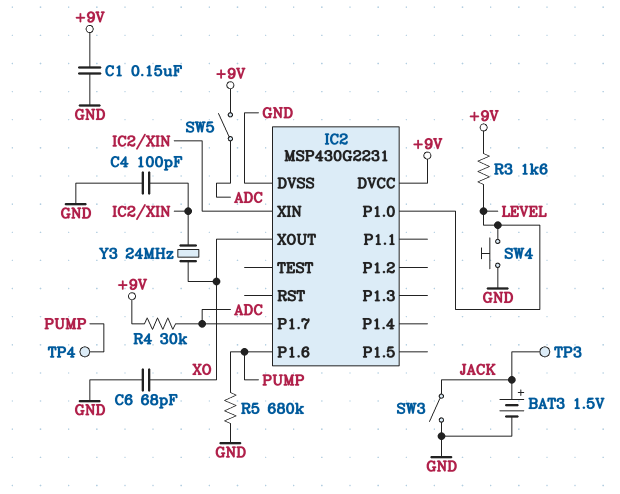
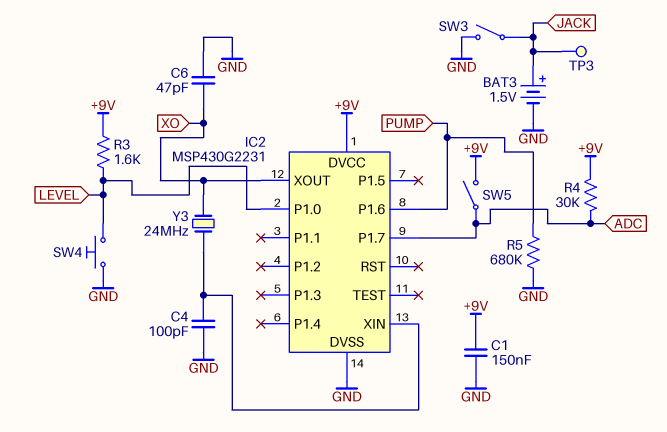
C6: 68pF (GND, XO) -> 47pF (GND, XO)
TP4: test point (PUMP) -> none

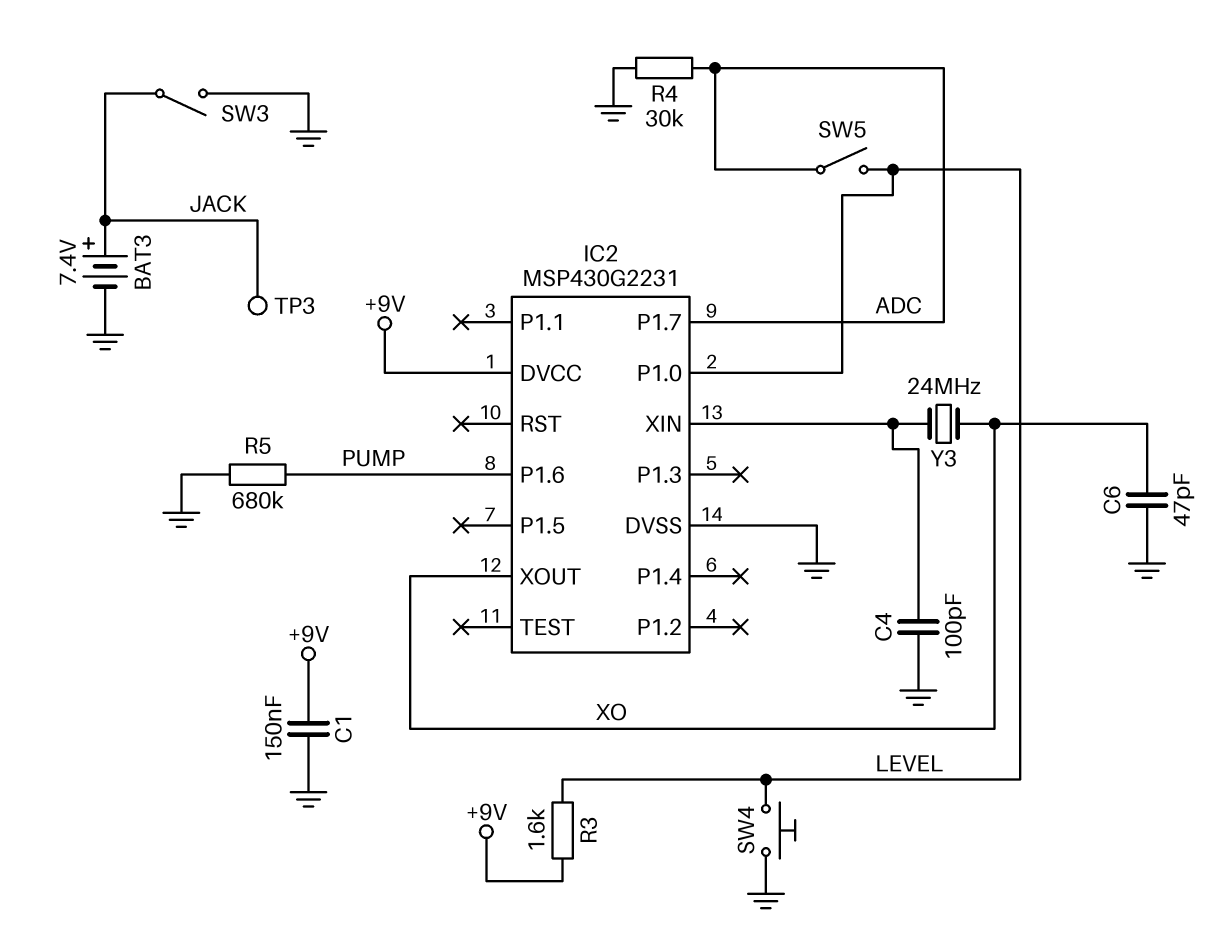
BAT3: 1.5V (plus JACK, minus GND) -> 7.4V (plus JACK, minus GND)
R4: 30k (+9V, ADC) -> 30k (ADC, GND)
SW5: switch (+9V, ADC) -> switch (ADC, LEVEL)

